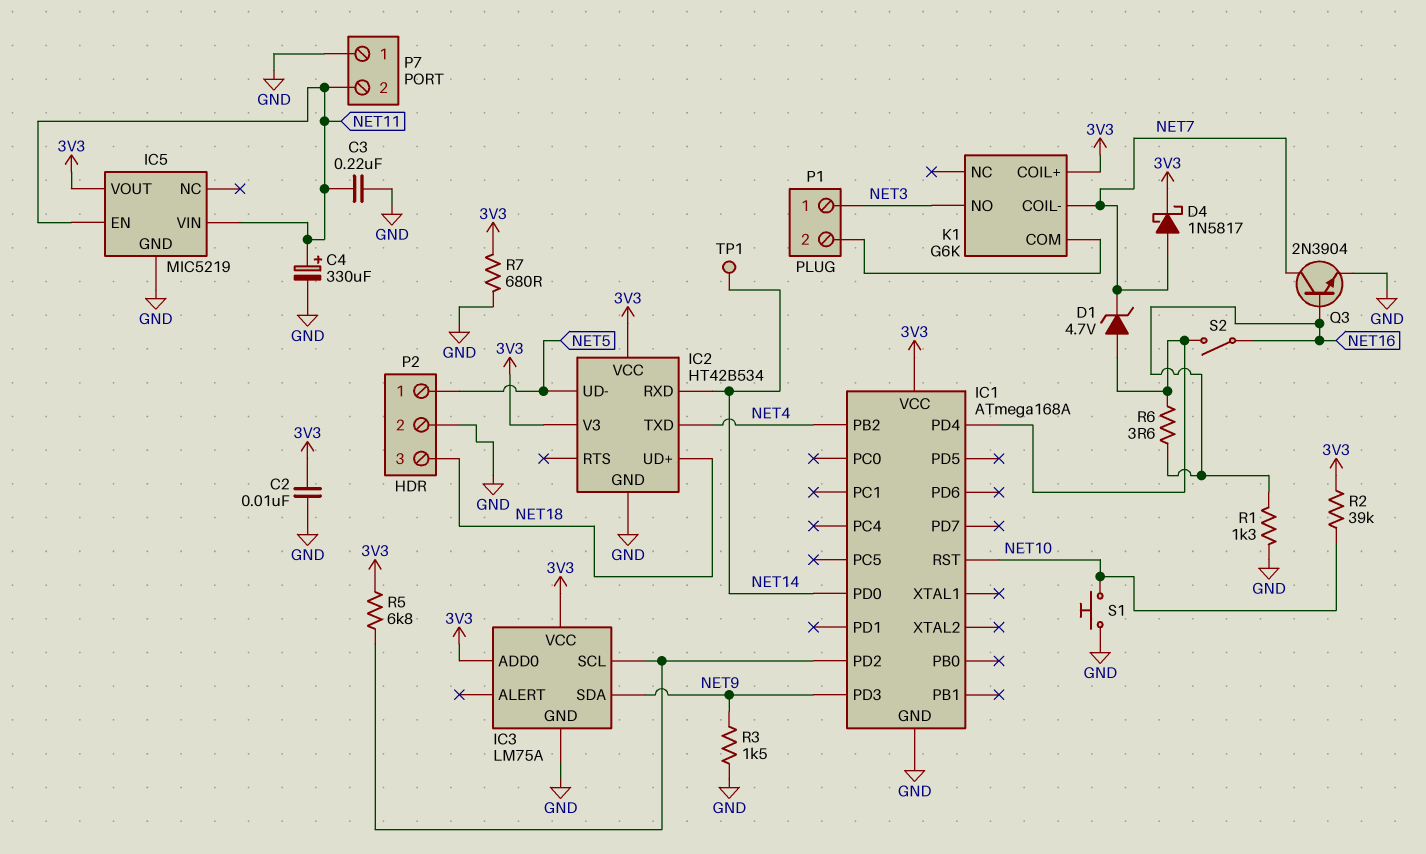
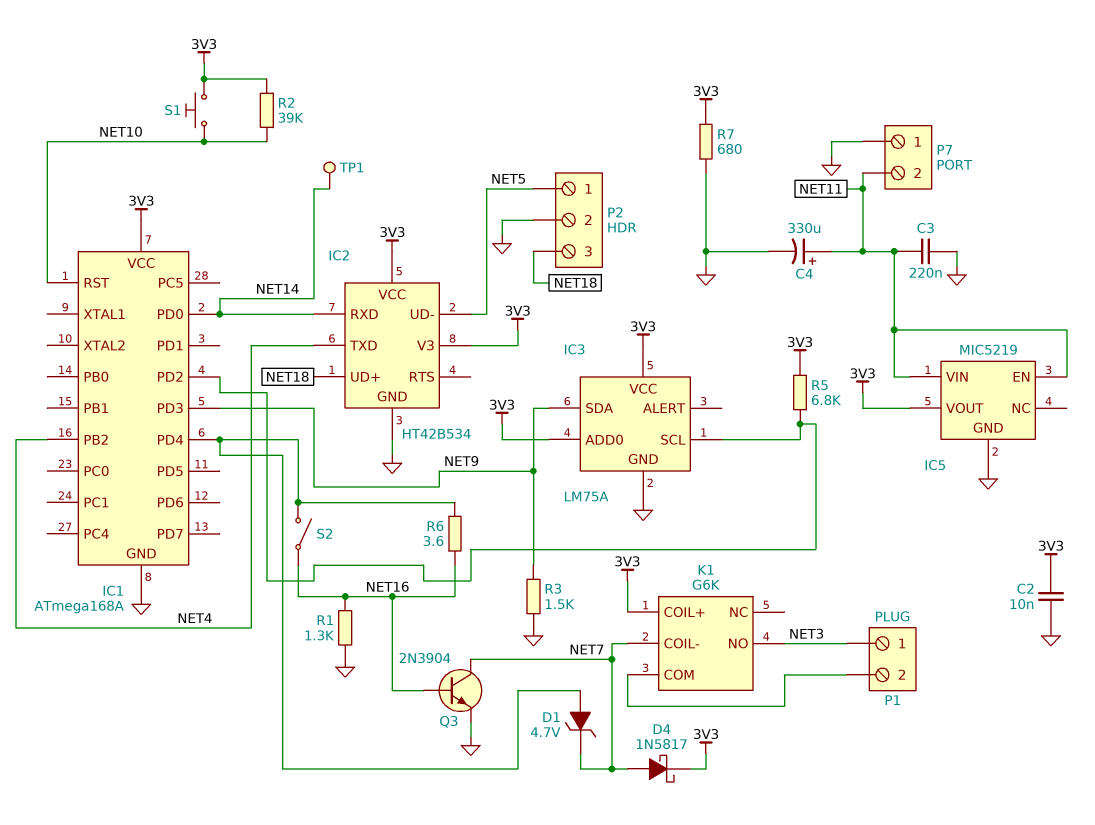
S1: button (GND, NET10) -> button (3V3, NET10)

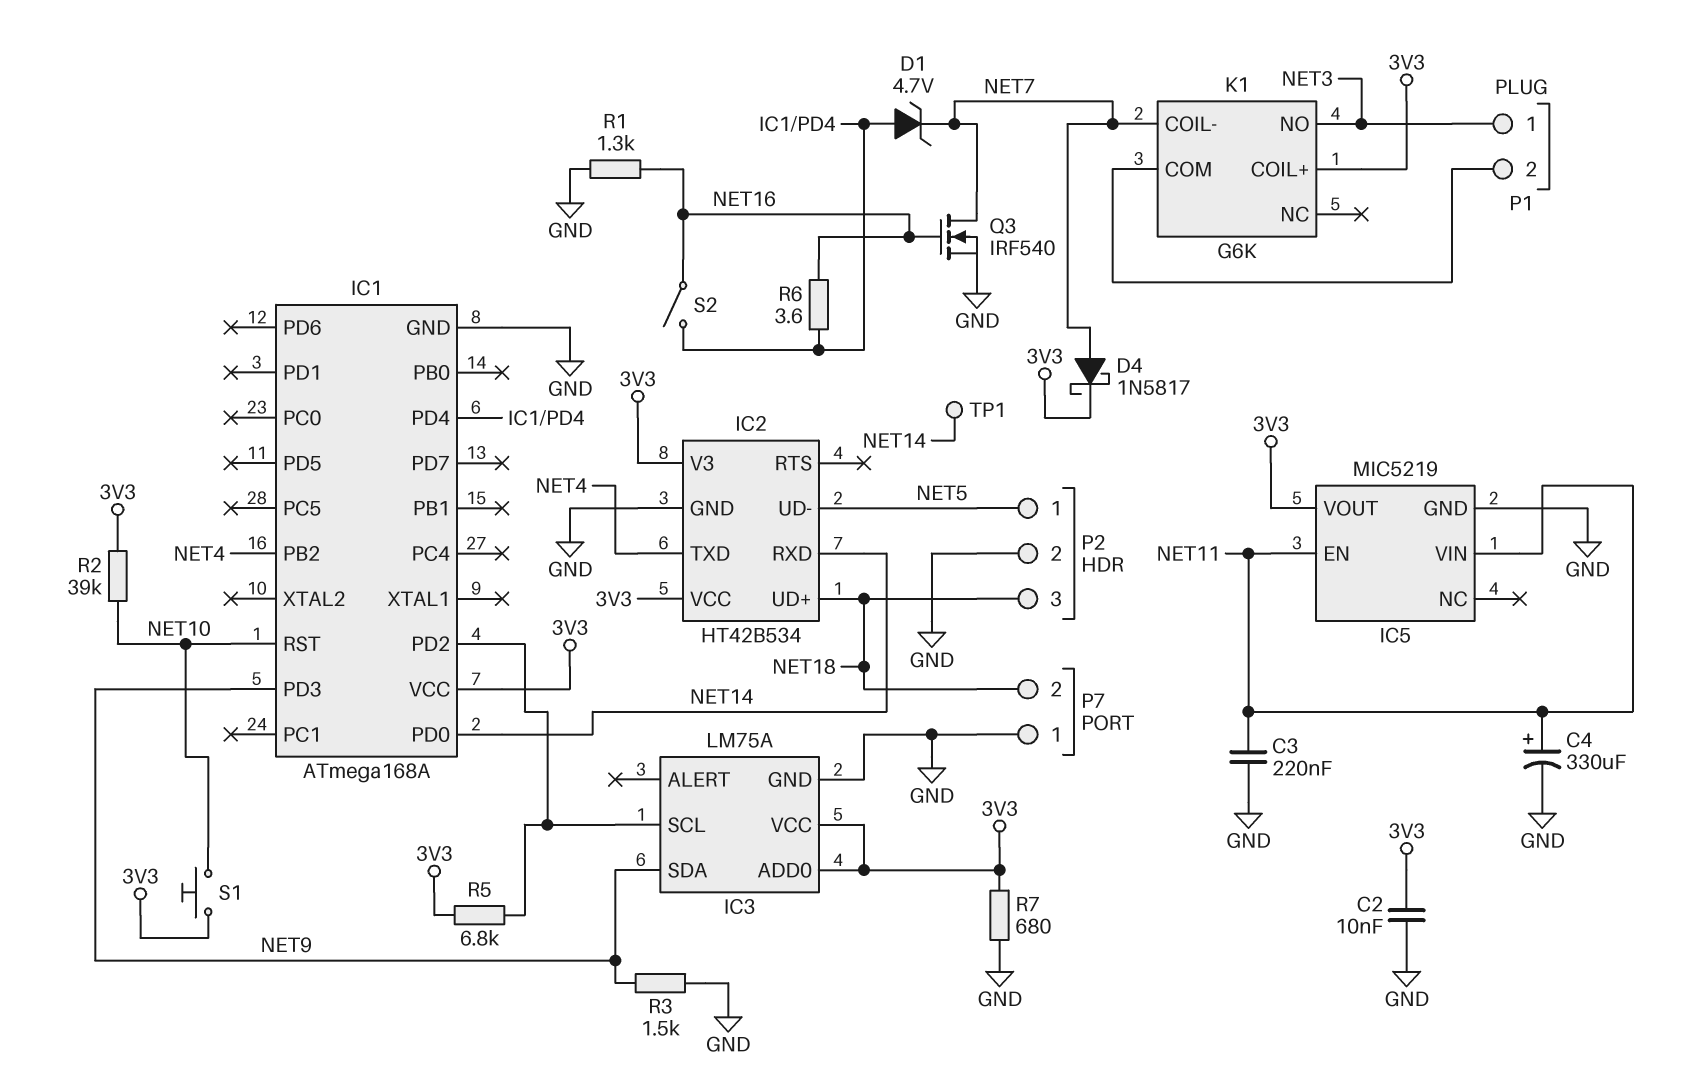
P7 pin 2: NET11 -> NET18
Q3: NPN 2N3904 (B NET16, C NET7, E GND) -> NMOS IRF540 (G NET16, D NET7, S GND)

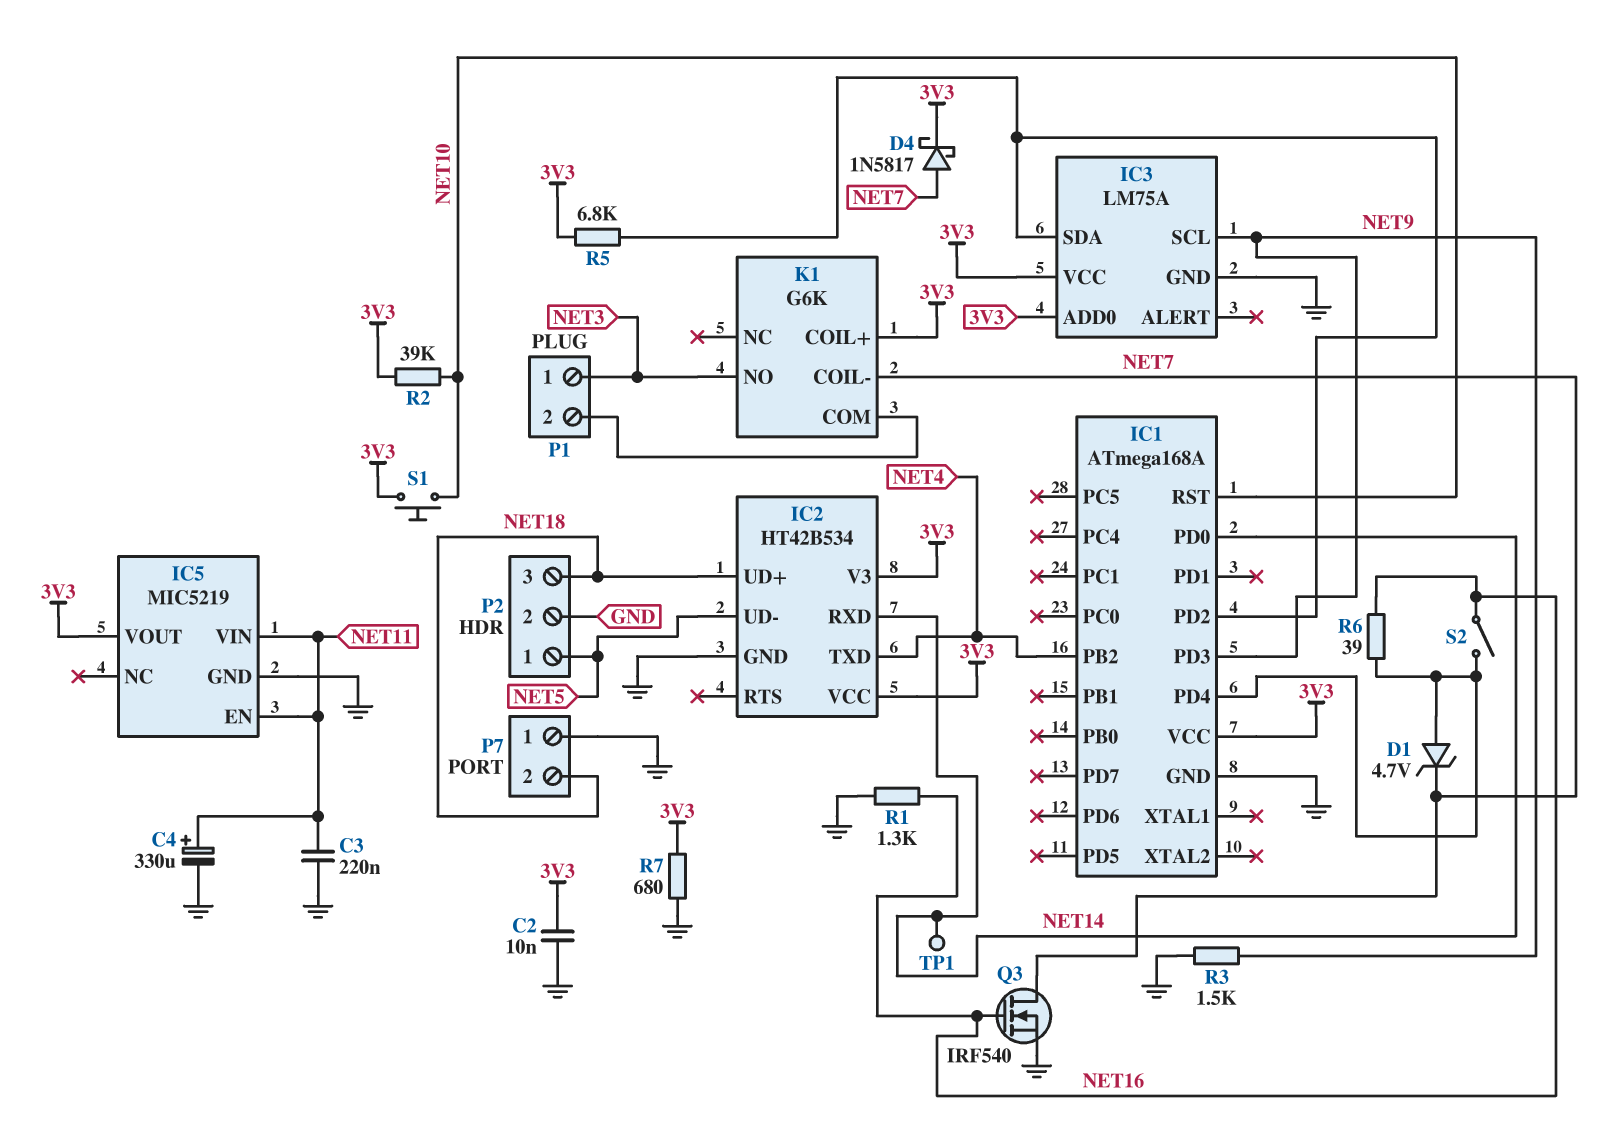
IC3 pin SCL: IC1/PD2 -> NET9
IC3 pin SDA: NET9 -> IC1/PD2
R6: 3.6 (IC1/PD4, NET16) -> 39 (IC1/PD4, NET16)

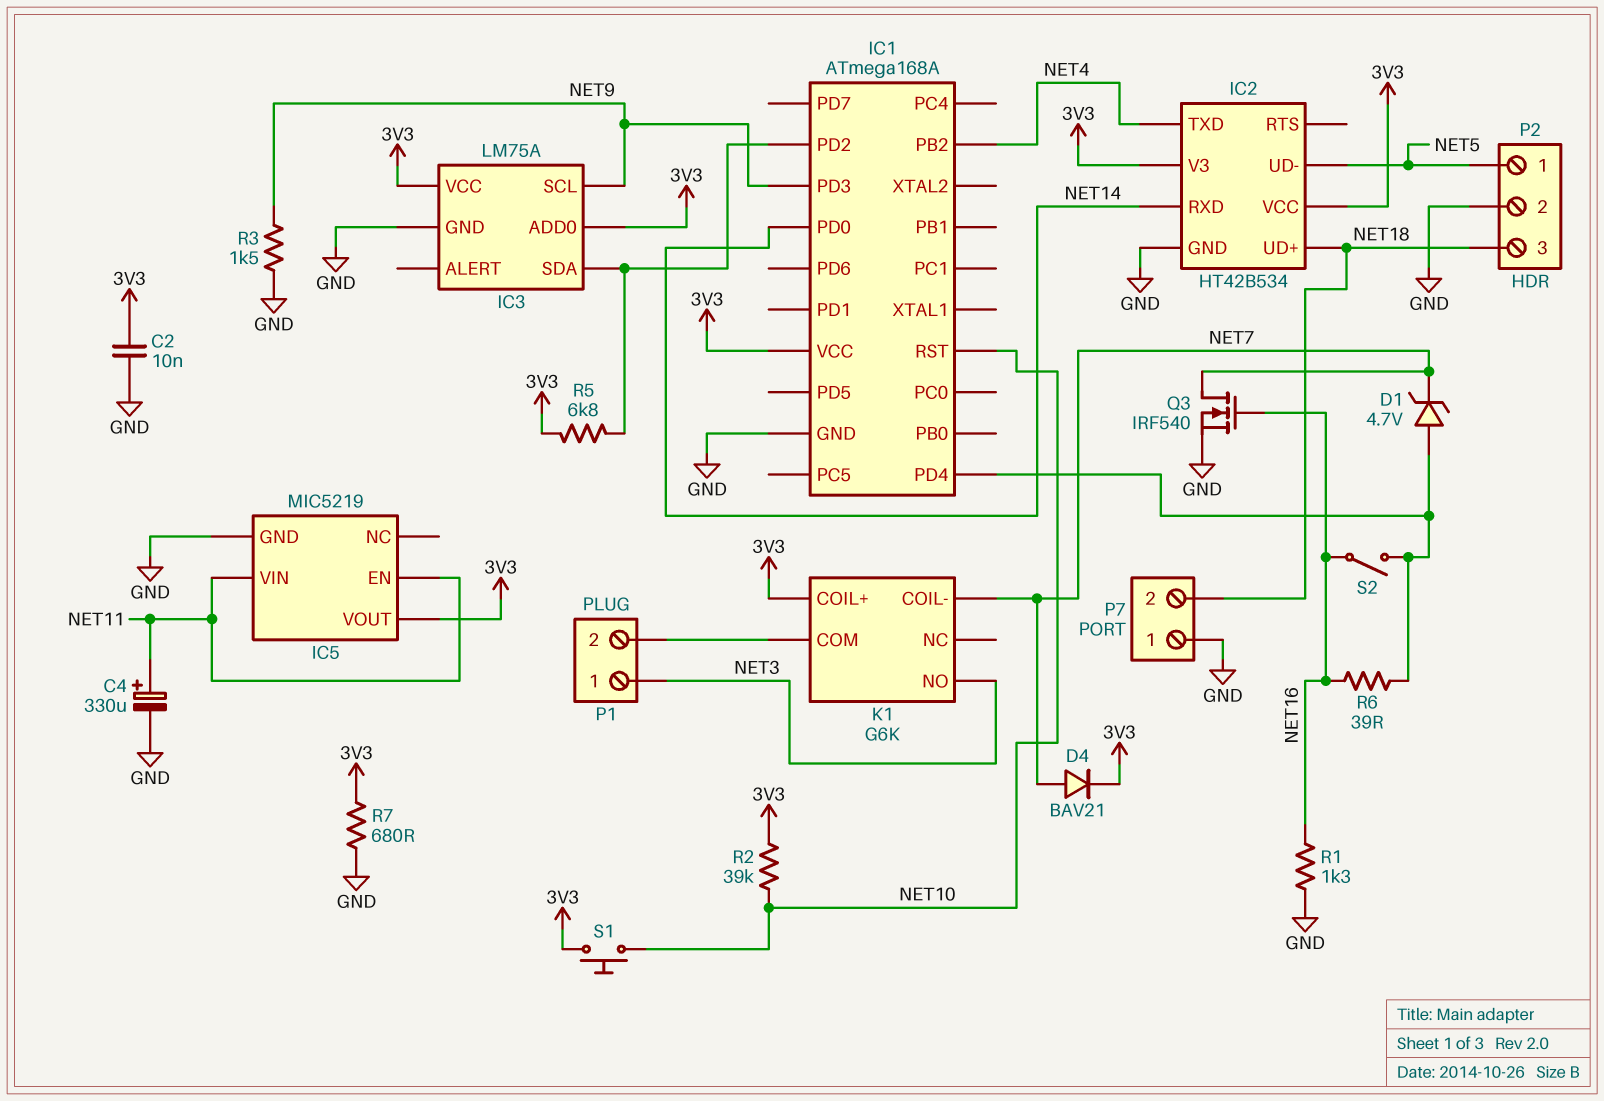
C3: 220nF (GND, NET11) -> none
D4: schottky 1N5817 (A NET7, K 3V3) -> diode BAV21 (A NET7, K 3V3)
TP1: test point (NET14) -> none

